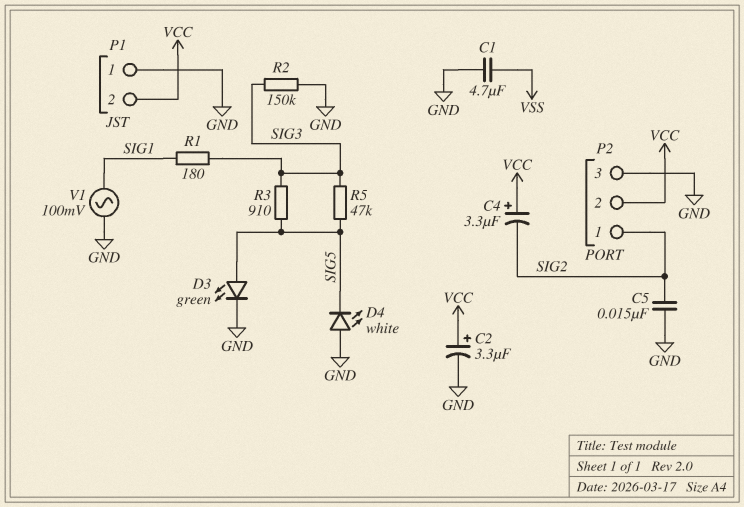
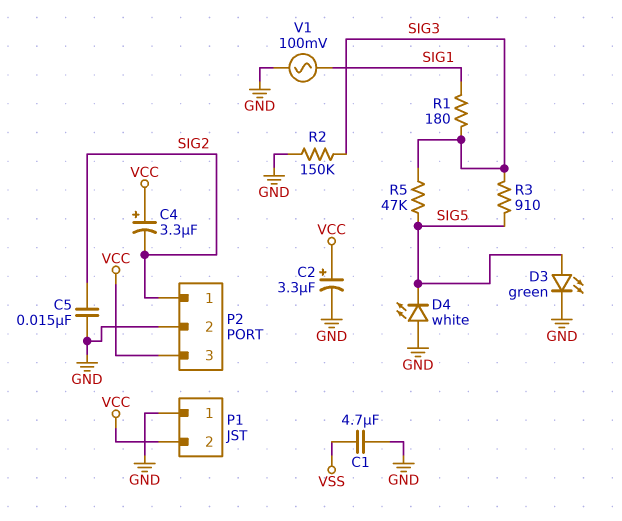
P2 pin 2: VCC -> GND
P2 pin 3: GND -> VCC

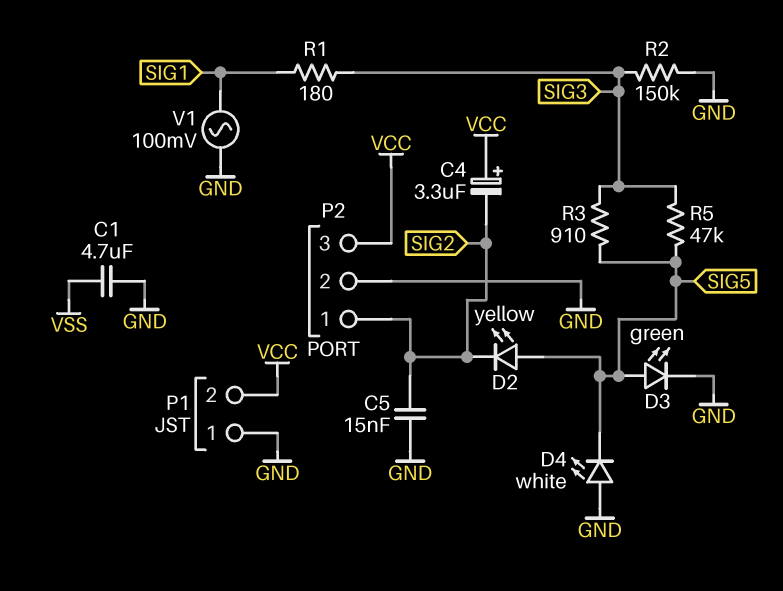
C2: 3.3uF (plus VCC, minus GND) -> none
D2: none -> LED yellow (A SIG5, K SIG2)

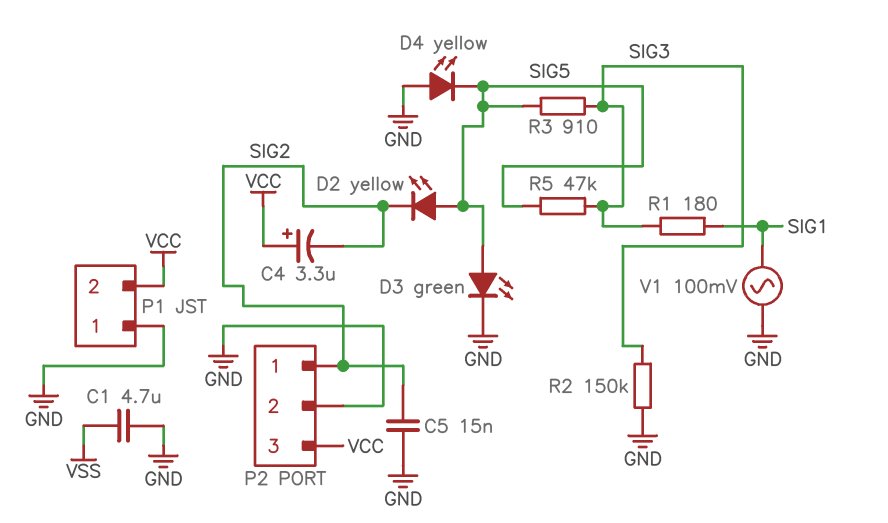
D4: LED white (A GND, K SIG5) -> LED yellow (A GND, K SIG5)

